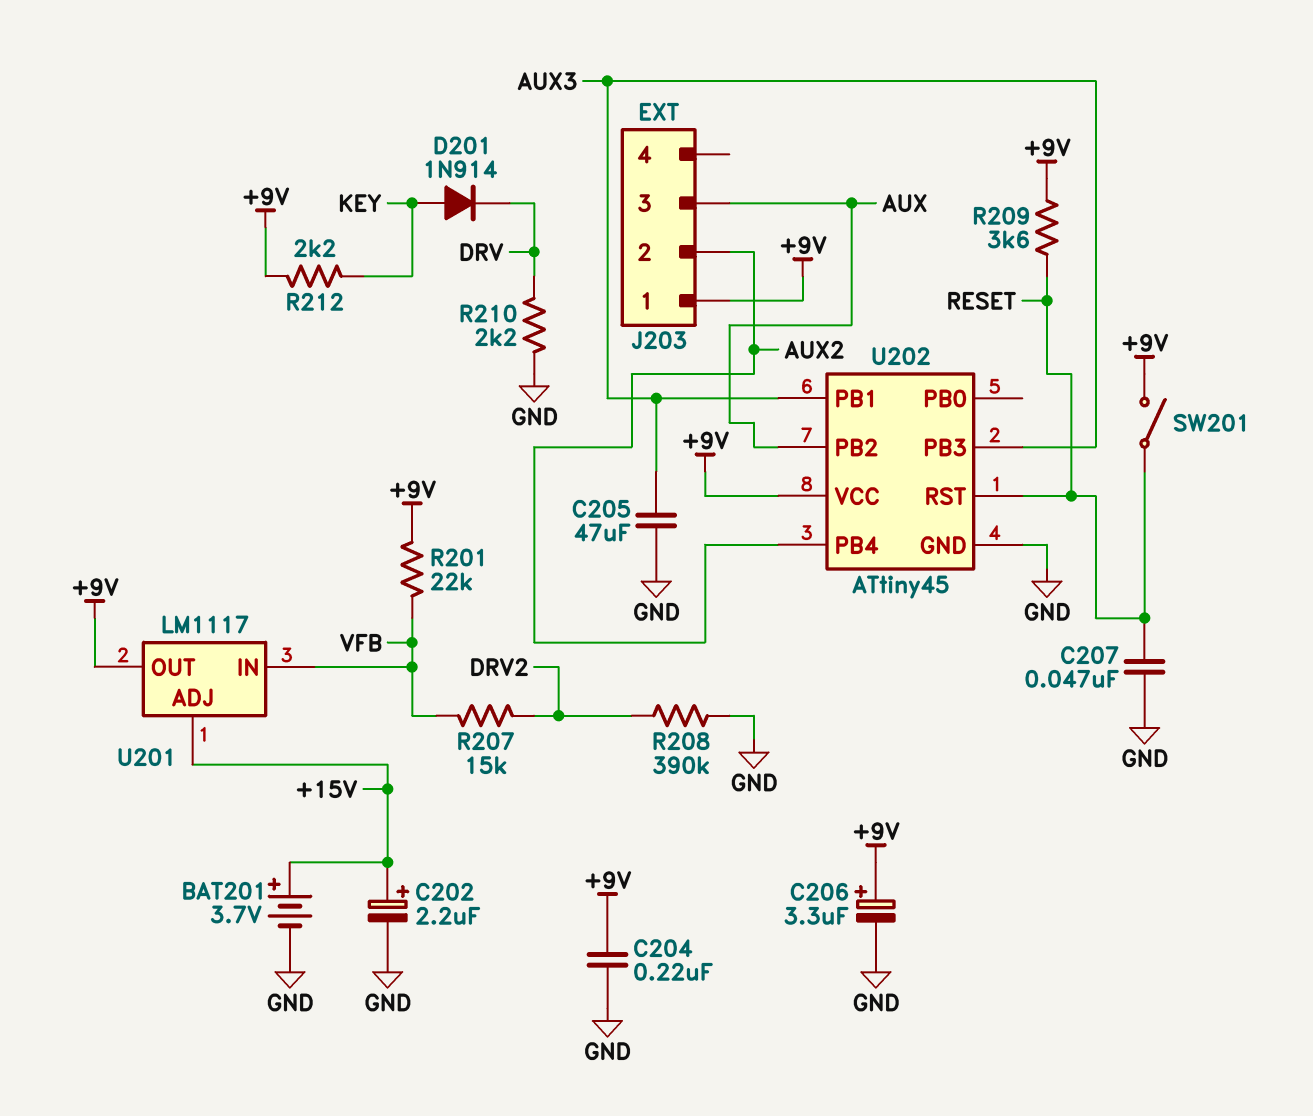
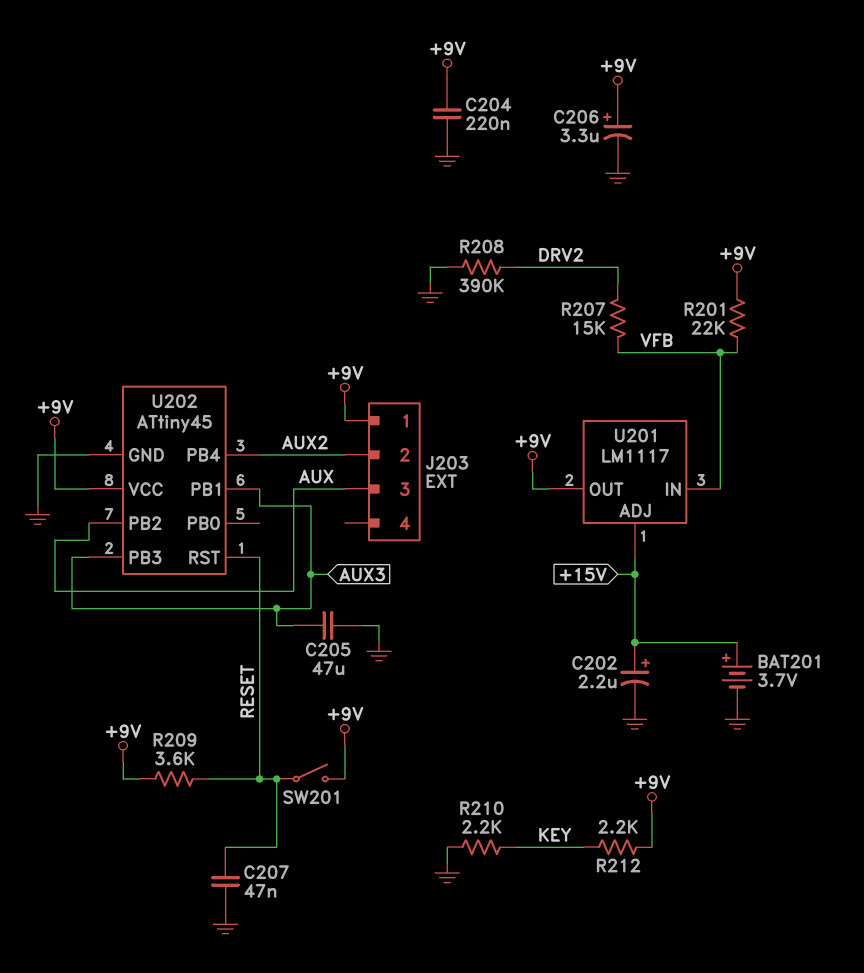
D201: diode 1N914 (A KEY, K DRV) -> none
R210: 2.2k (DRV, GND) -> 2.2k (GND, KEY)

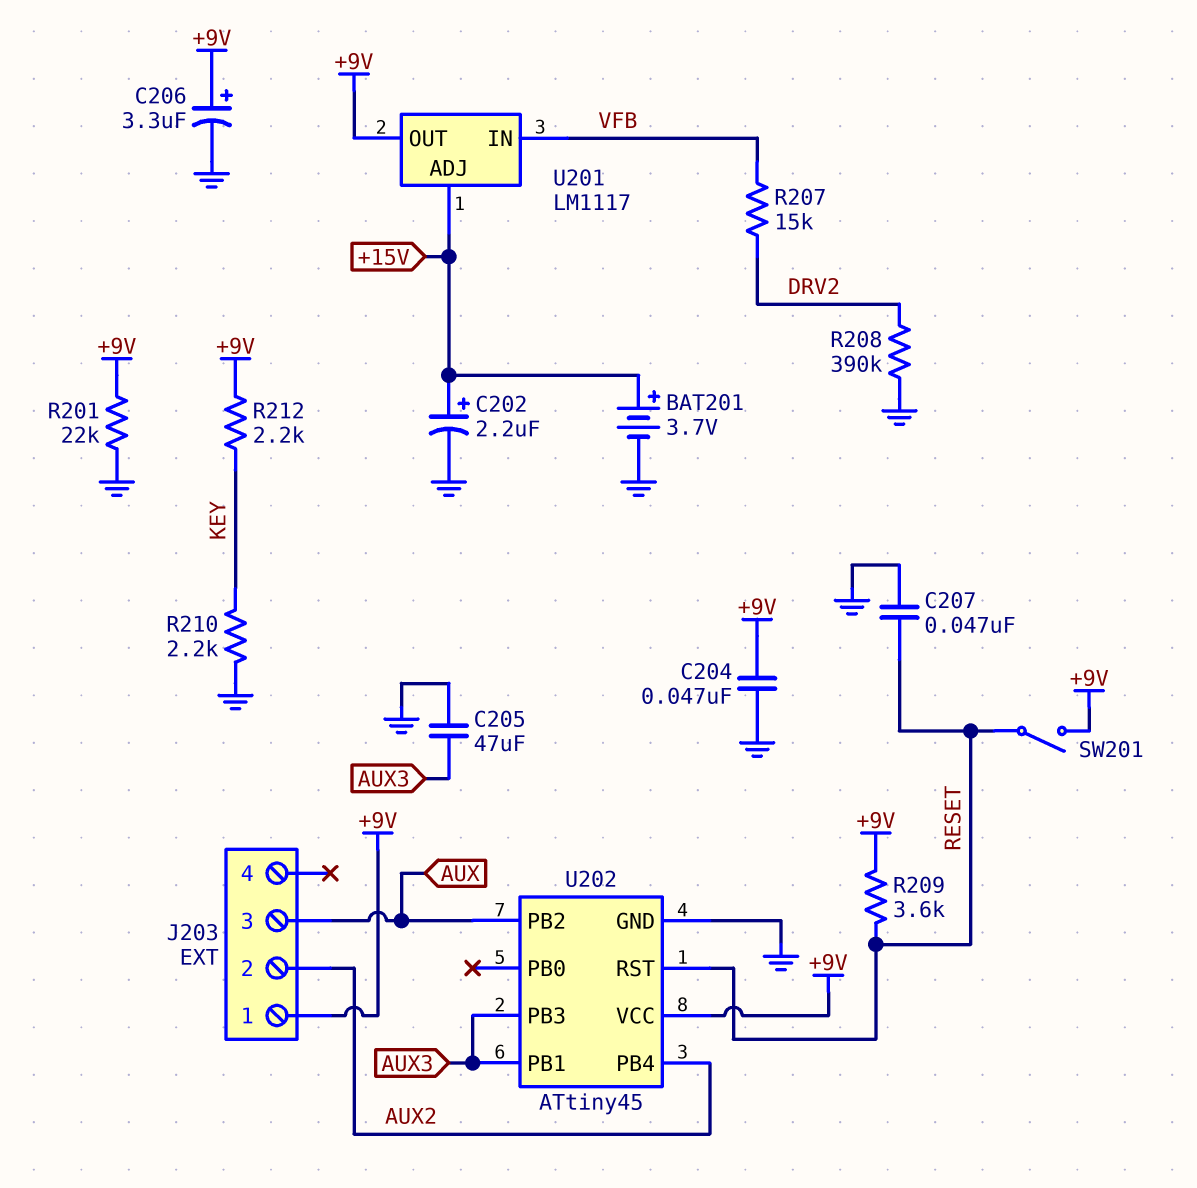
C204: 220nF (+9V, GND) -> 47nF (+9V, GND)
R201: 22k (+9V, VFB) -> 22k (+9V, GND)

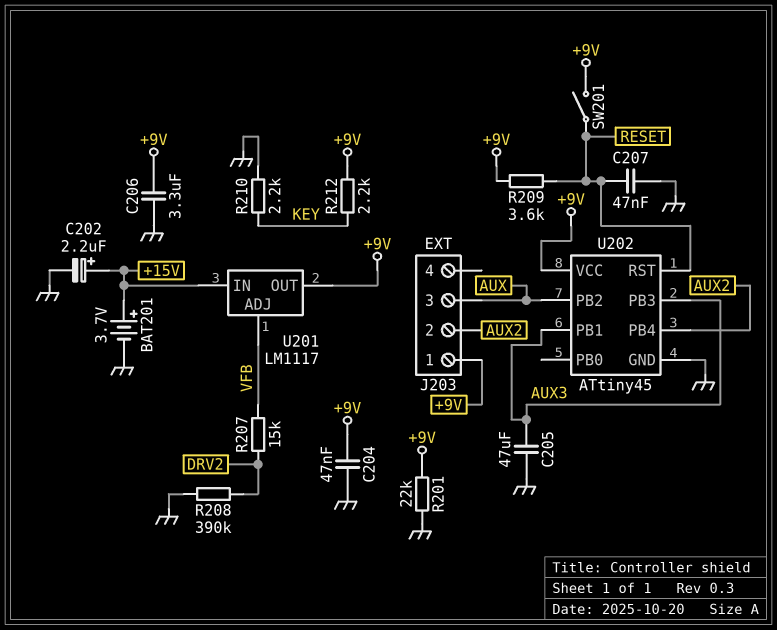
C206: 3.3uF (plus +9V, minus GND) -> 3.3uF (+9V, GND)
U201 pin ADJ: +15V -> VFB
U201 pin IN: VFB -> +15V

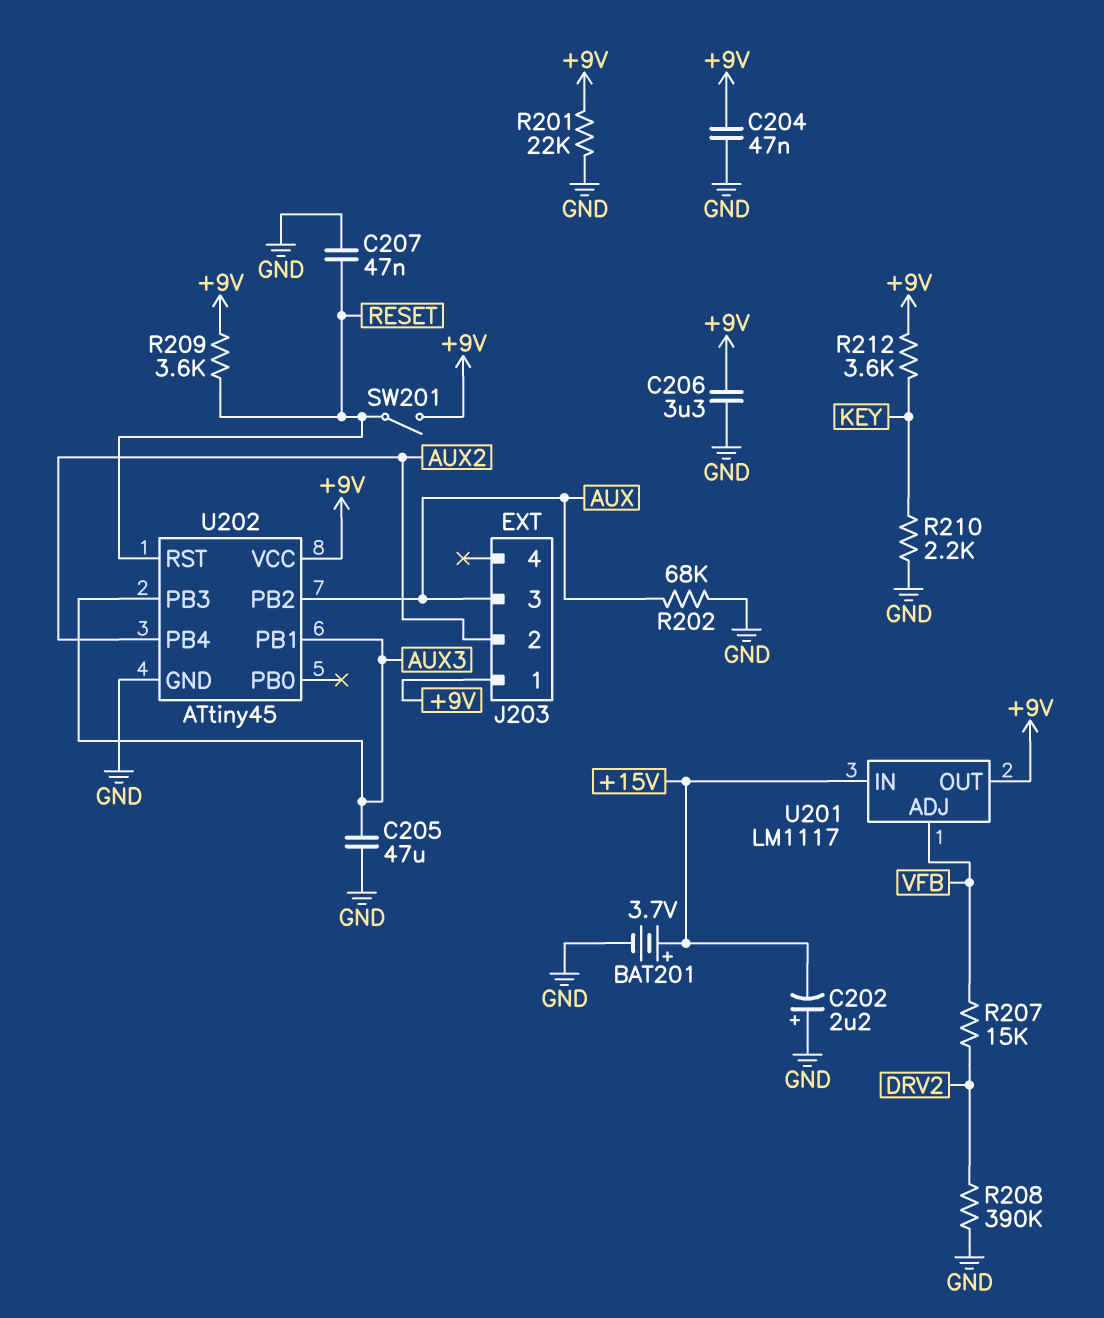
C202: 2.2uF (plus +15V, minus GND) -> 2.2uF (plus GND, minus +15V)
R202: none -> 68k (AUX, GND)
R212: 2.2k (+9V, KEY) -> 3.6k (+9V, KEY)

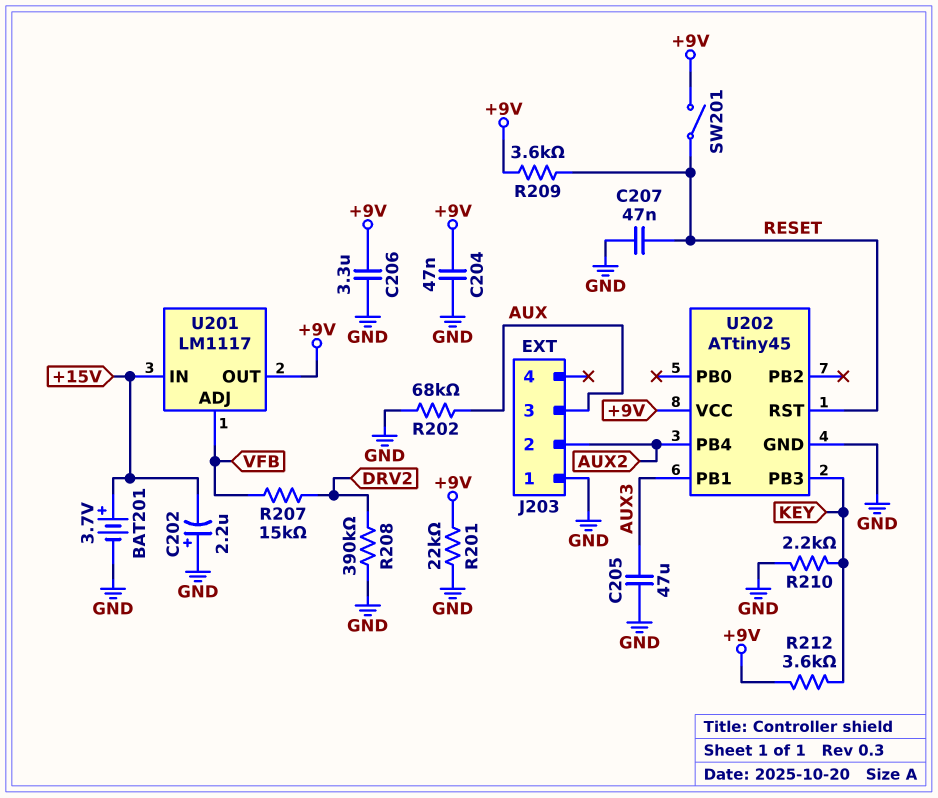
J203 pin 1: +9V -> GND
U202 pin PB2: AUX -> none
U202 pin PB3: AUX3 -> KEY

